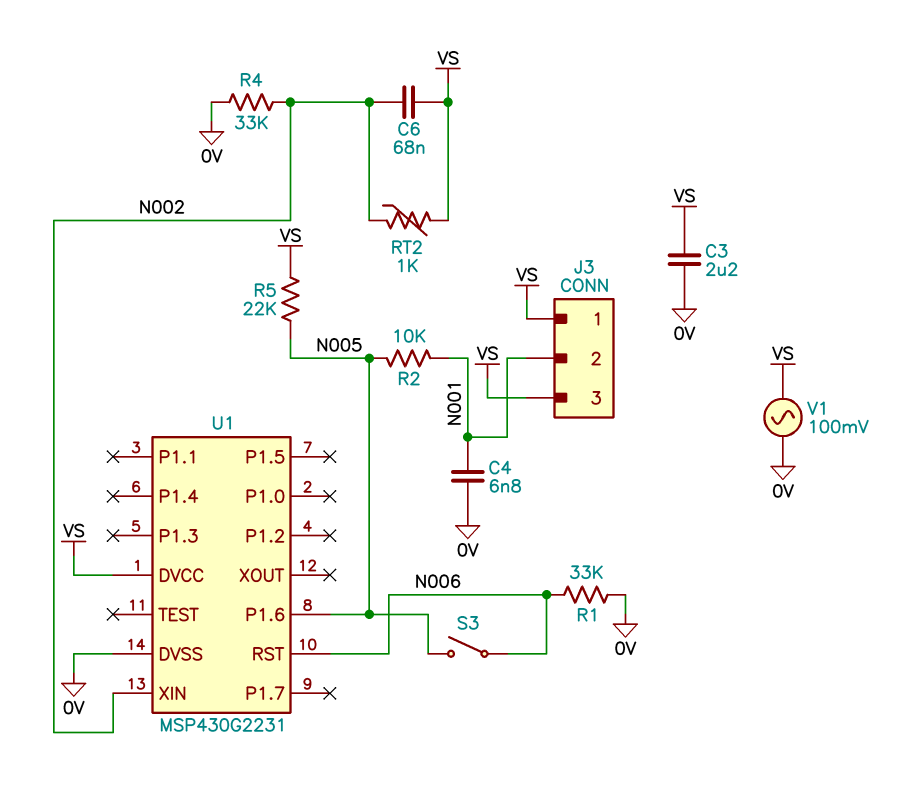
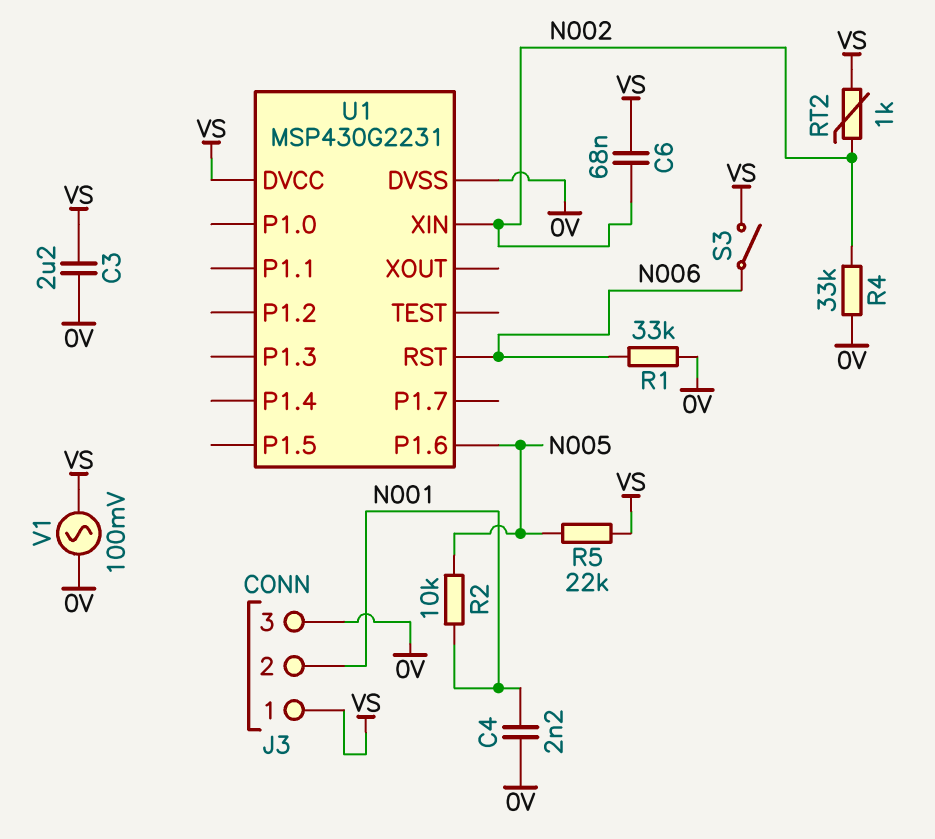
C4: 6.8nF (0V, N001) -> 2.2nF (0V, N001)
J3 pin 3: VS -> 0V
S3: switch (N005, N006) -> switch (N006, VS)

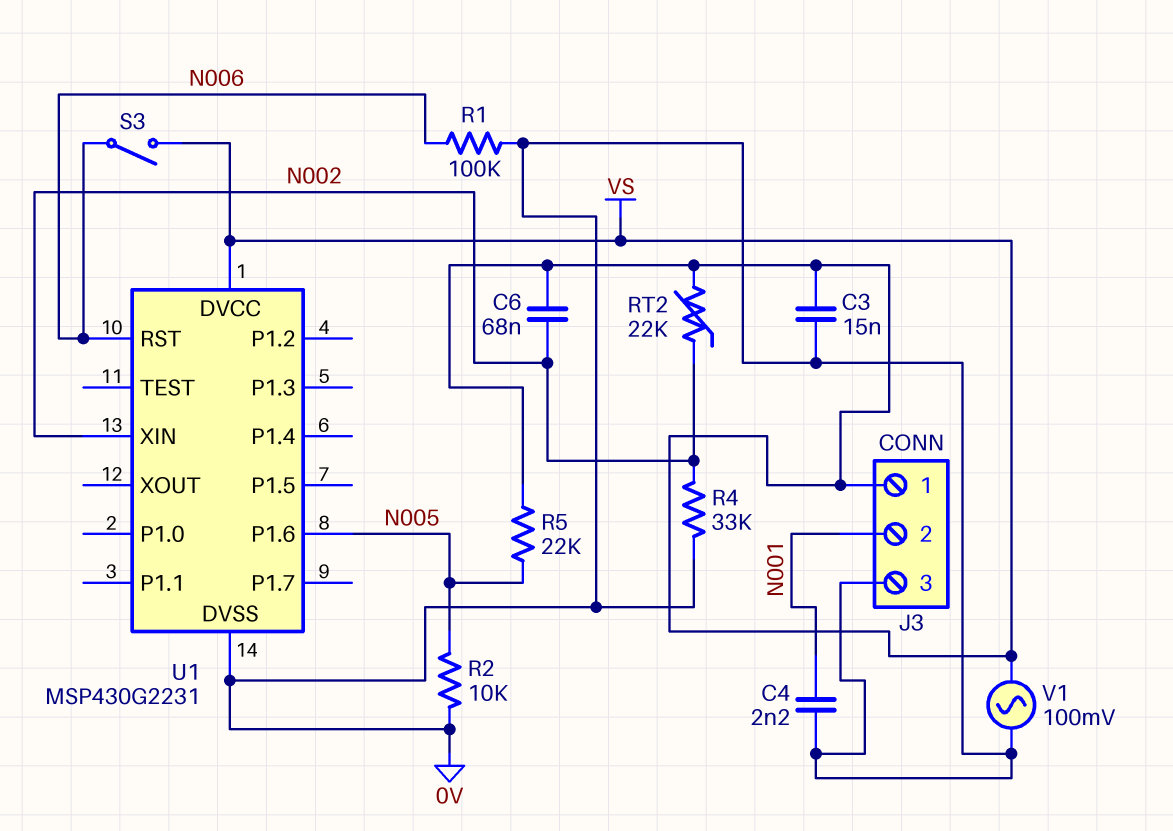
C3: 2.2uF (0V, VS) -> 15nF (0V, VS)
R1: 33k (0V, N006) -> 100k (0V, N006)
R2: 10k (N001, N005) -> 10k (0V, N005)
RT2: 1k (N002, VS) -> 22k (N002, VS)

